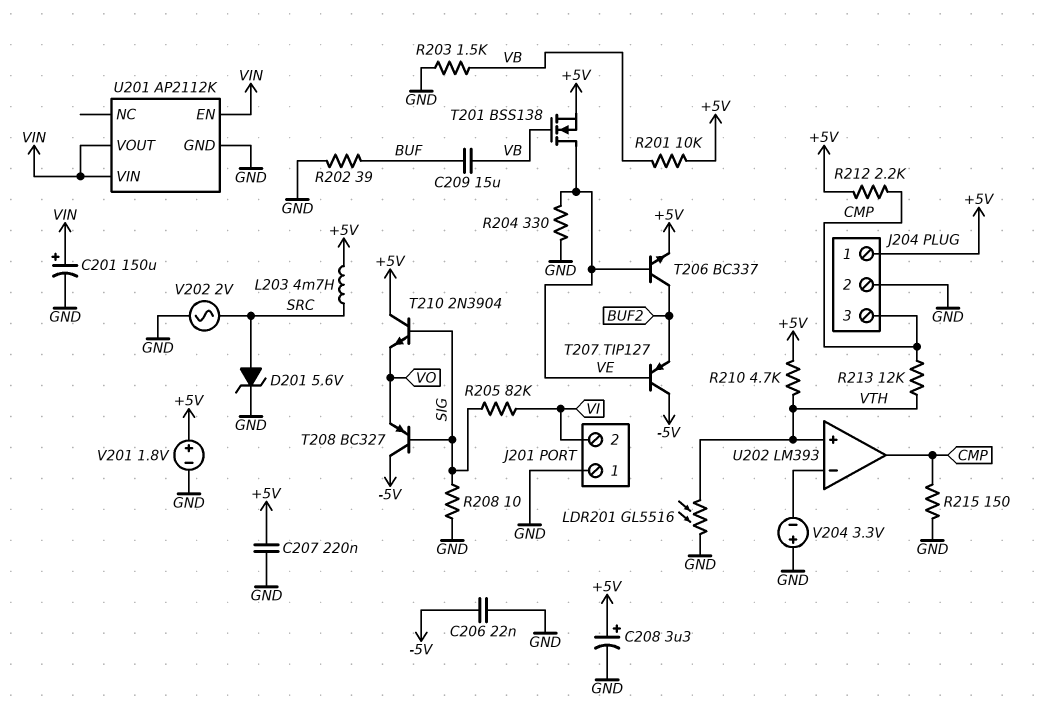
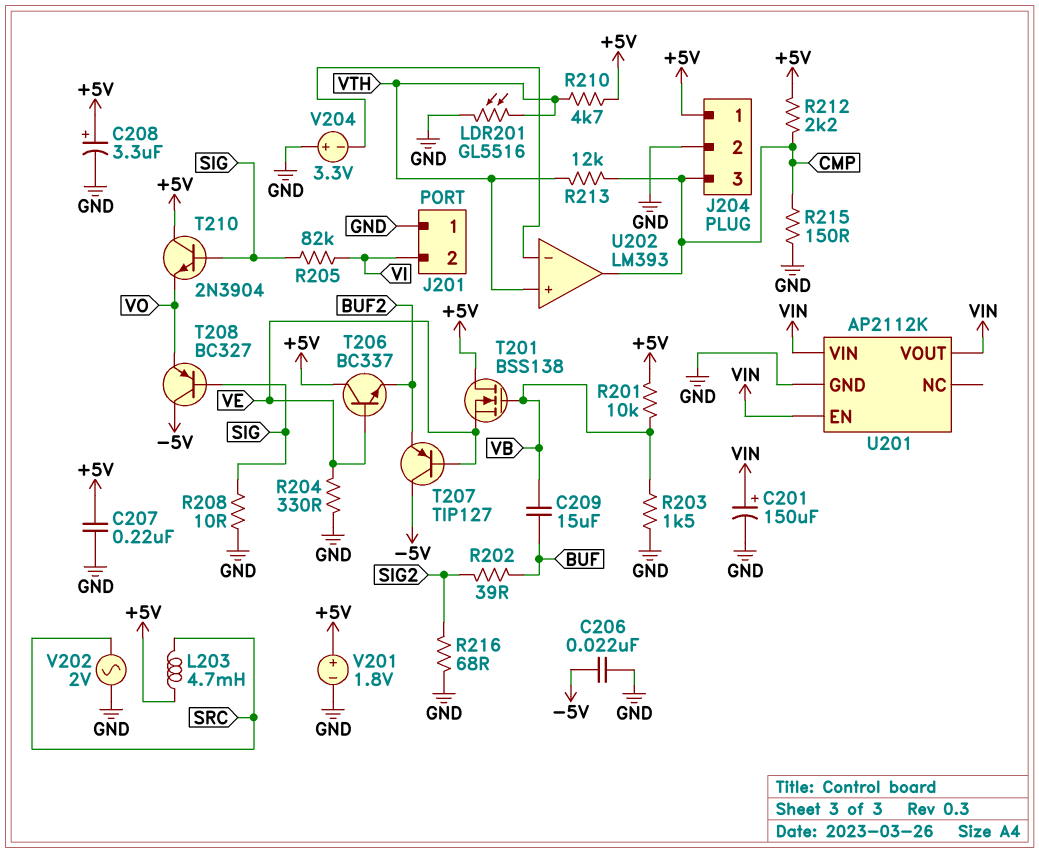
D201: zener 5.6V (A SRC, K GND) -> none
R202: 39 (BUF, GND) -> 39 (BUF, SIG2)
R216: none -> 68 (GND, SIG2)
T201: NMOS BSS138 (G VB, D VE, S +5V) -> NMOS BSS138 (G VB, D +5V, S VE)
T206: NPN BC337 (B VE, C BUF2, E +5V) -> NPN BC337 (B VE, C +5V, E BUF2)

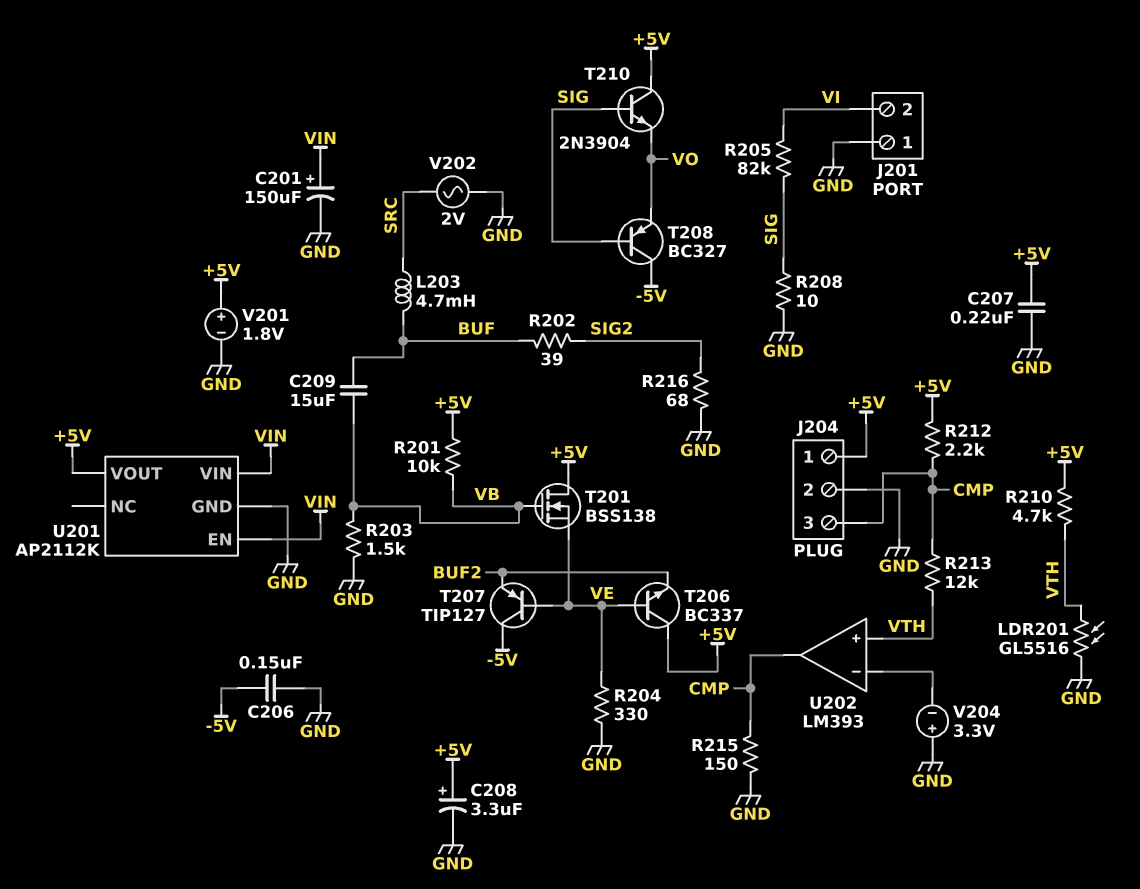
C206: 22nF (-5V, GND) -> 150nF (-5V, GND)
L203: 4.7mH (+5V, SRC) -> 4.7mH (BUF, SRC)
U201 pin VOUT: VIN -> +5V

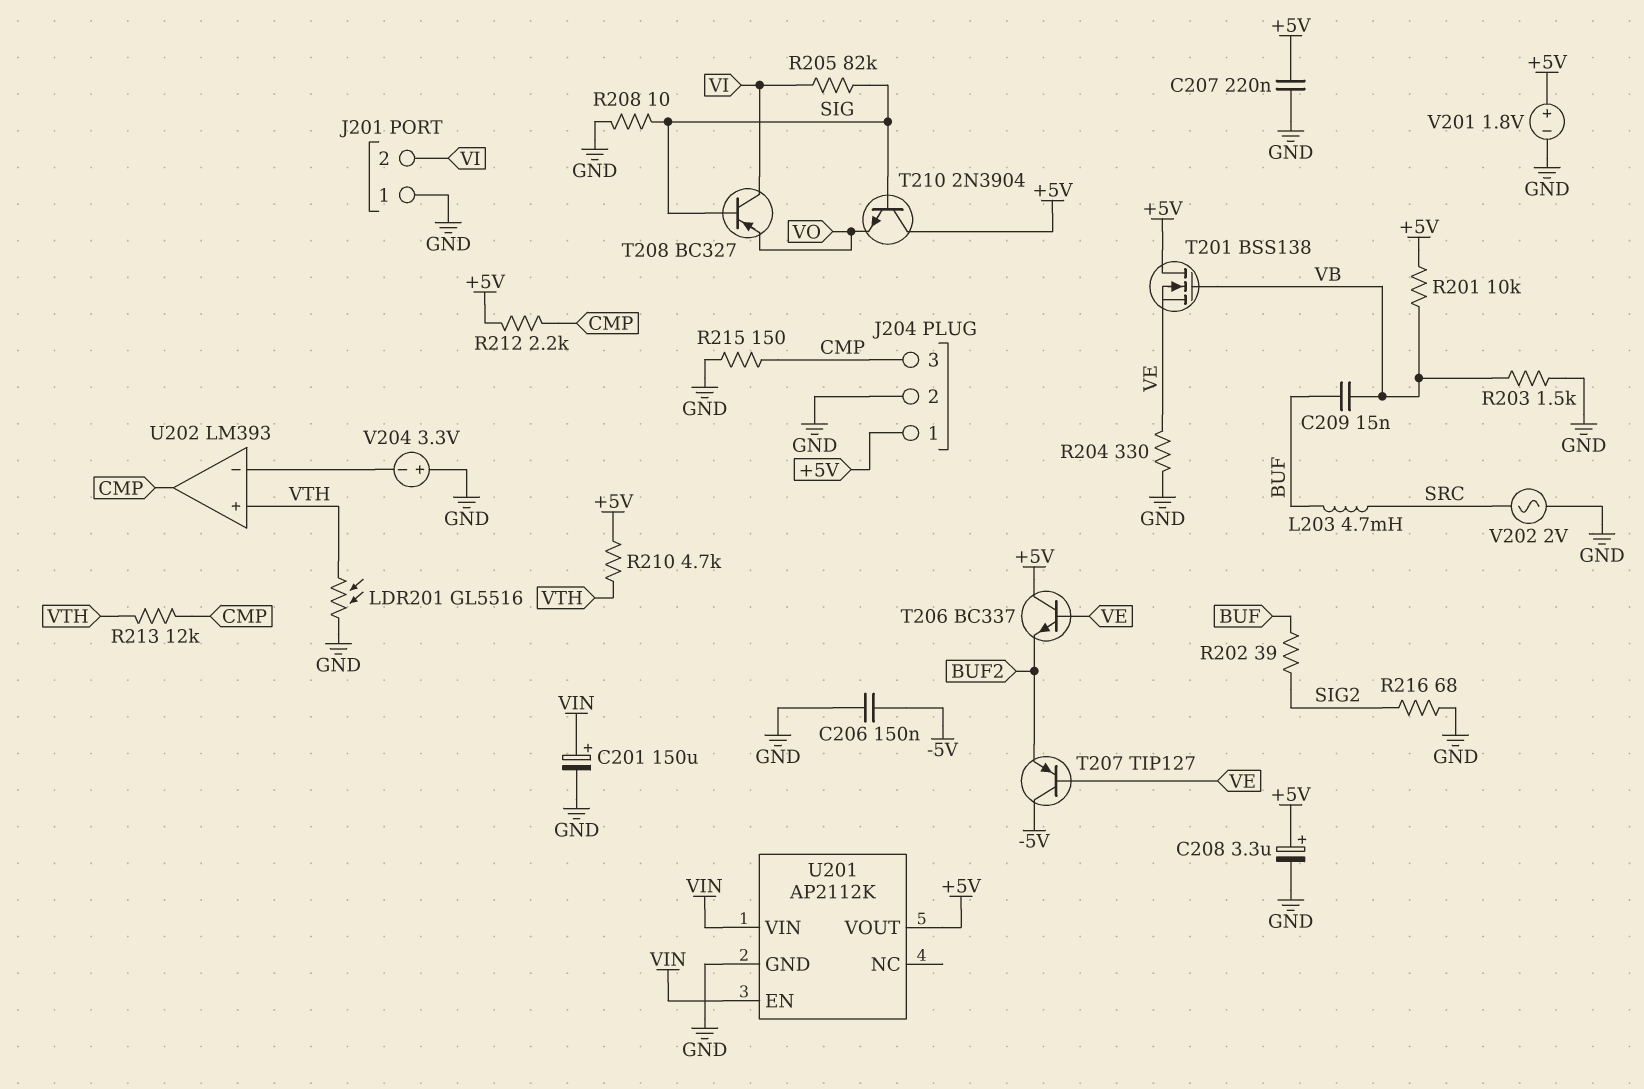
C209: 15uF (BUF, VB) -> 15nF (BUF, VB)
T208: PNP BC327 (B SIG, C -5V, E VO) -> PNP BC327 (B SIG, C VI, E VO)

